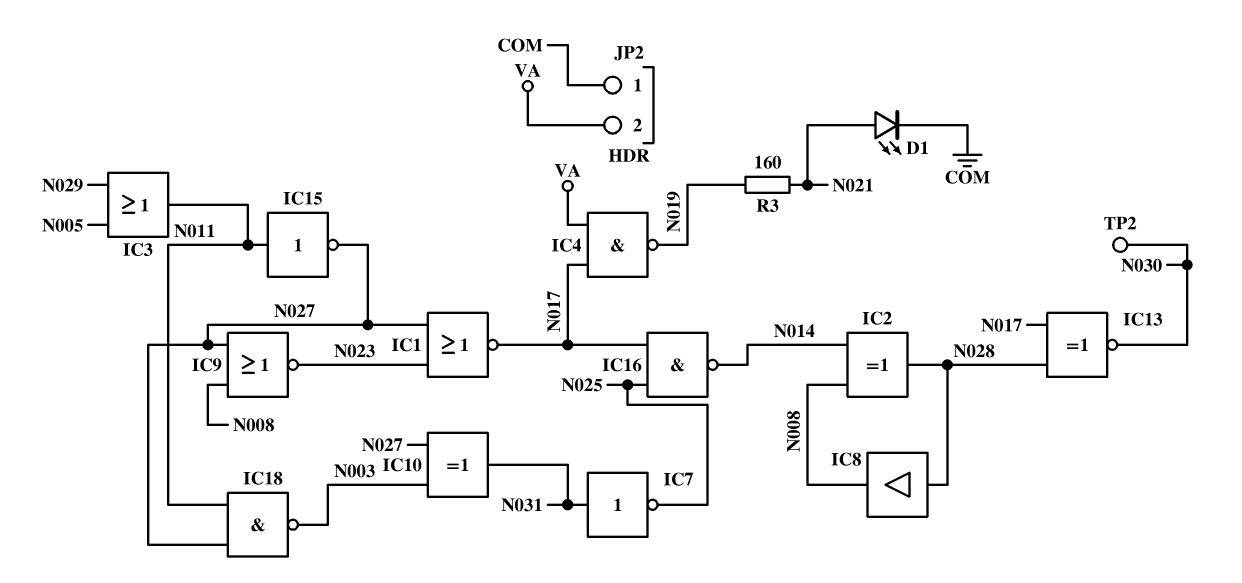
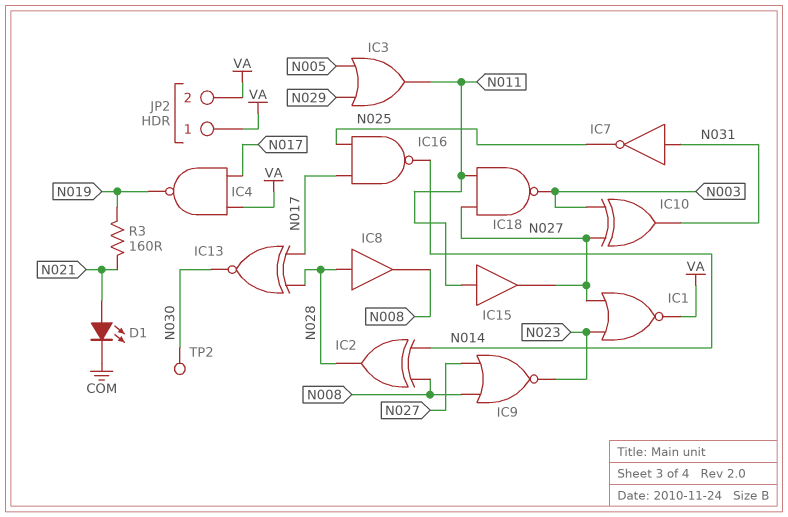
IC1: NOR (in N023, in N027, out N017) -> NOR (in N023, in N027, out VA)
IC15: NOT (in N011, out N027) -> buffer (in N011, out N027)
JP2 pin 1: COM -> VA

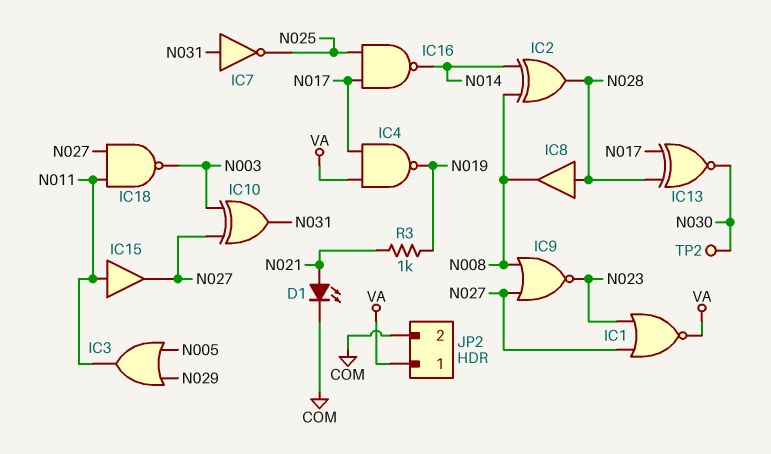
JP2 pin 2: VA -> COM
R3: 160 (N019, N021) -> 1k (N019, N021)

